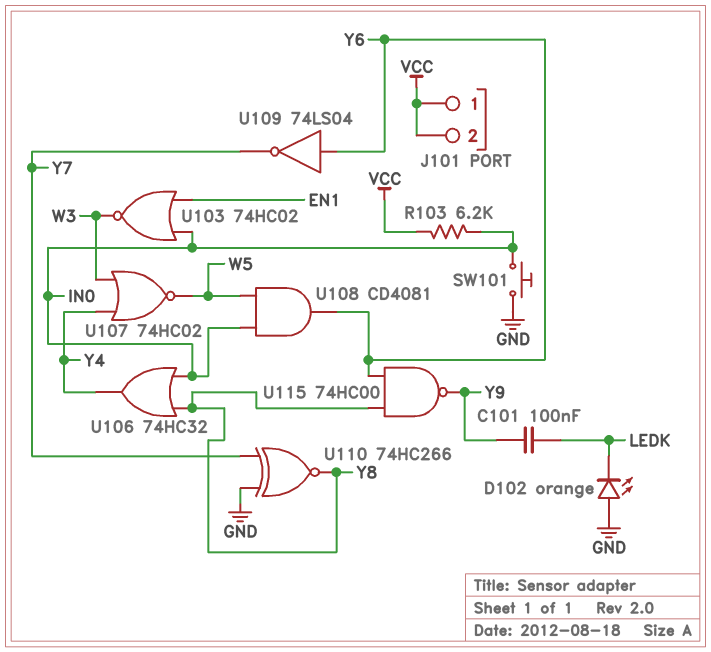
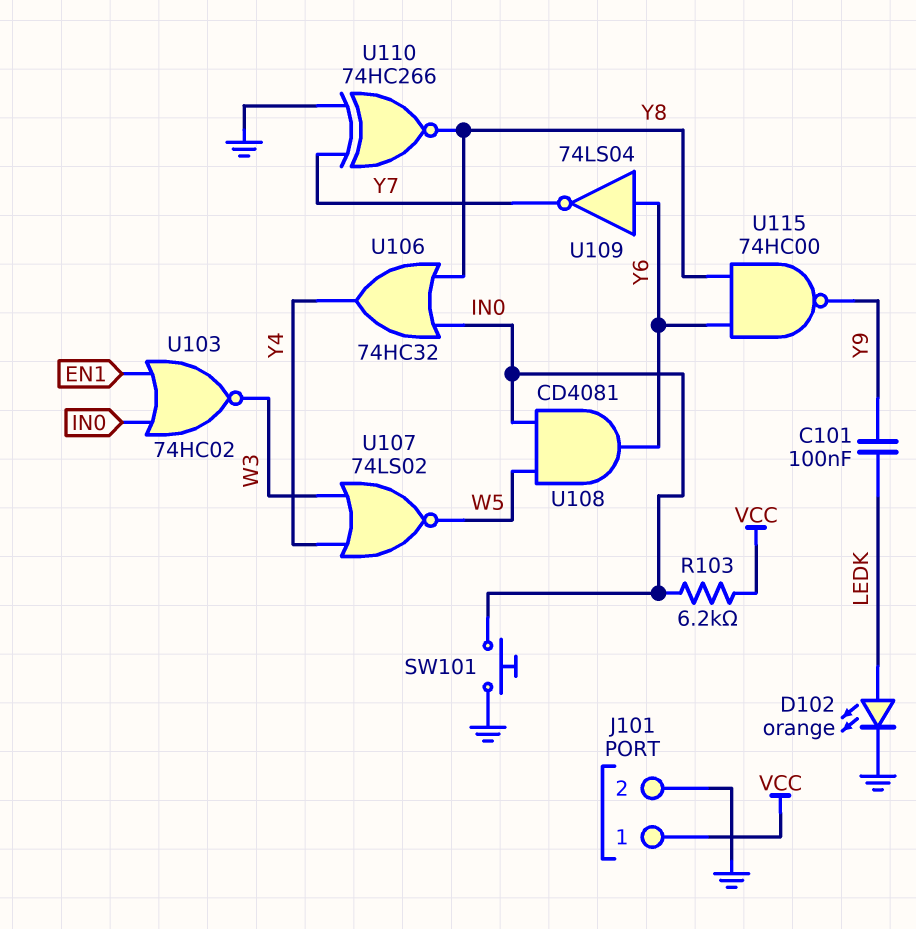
D102: LED orange (A GND, K LEDK) -> LED orange (A LEDK, K GND)
J101 pin 2: VCC -> GND
U107: NOR 74HC02 (in W3, in Y4, out W5) -> NOR 74LS02 (in W3, in Y4, out W5)

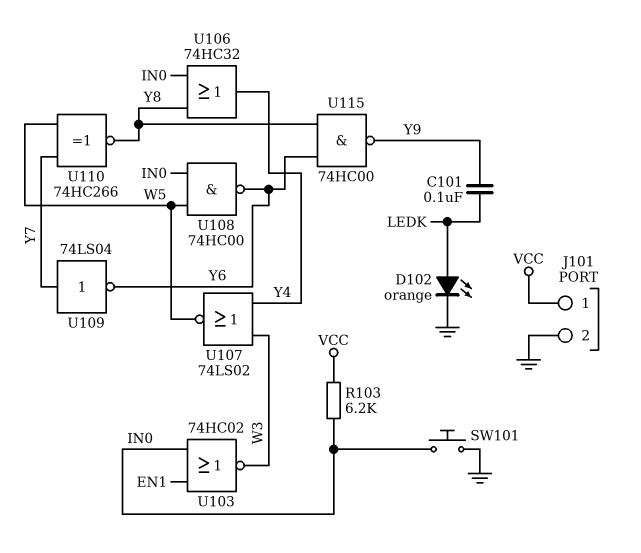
U108: AND CD4081 (in IN0, in W5, out Y6) -> NAND 74HC00 (in IN0, in W5, out Y6)
U109: NOT 74LS04 (in Y6, out Y7) -> NOT 74LS04 (in Y7, out Y6)
U110: XNOR 74HC266 (in GND, in Y7, out Y8) -> XNOR 74HC266 (in W5, in Y7, out Y8)

